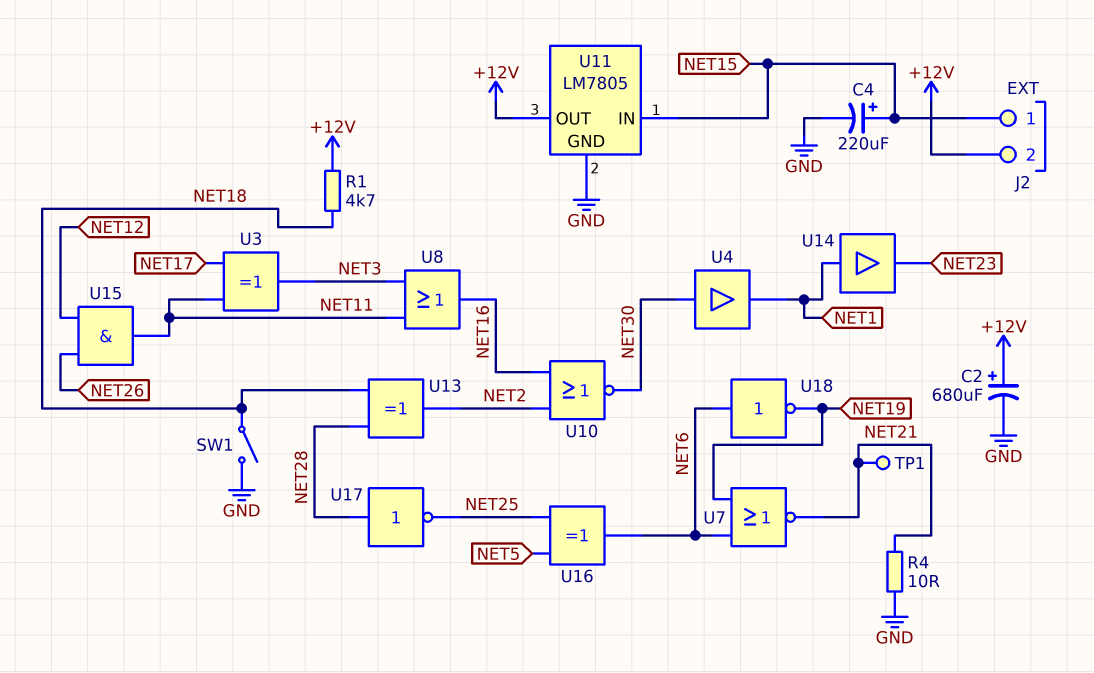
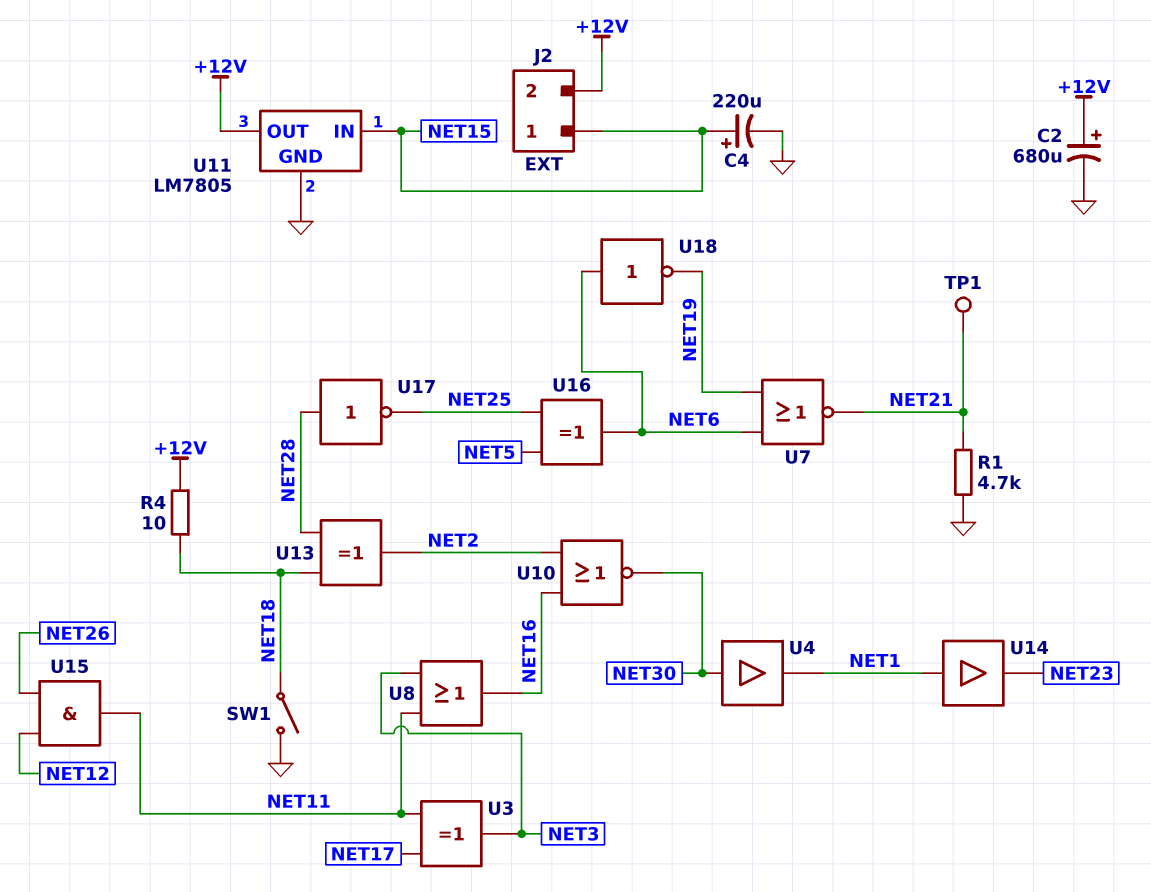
R1: 4.7k (+12V, NET18) -> 4.7k (GND, NET21)
R4: 10 (GND, NET21) -> 10 (+12V, NET18)

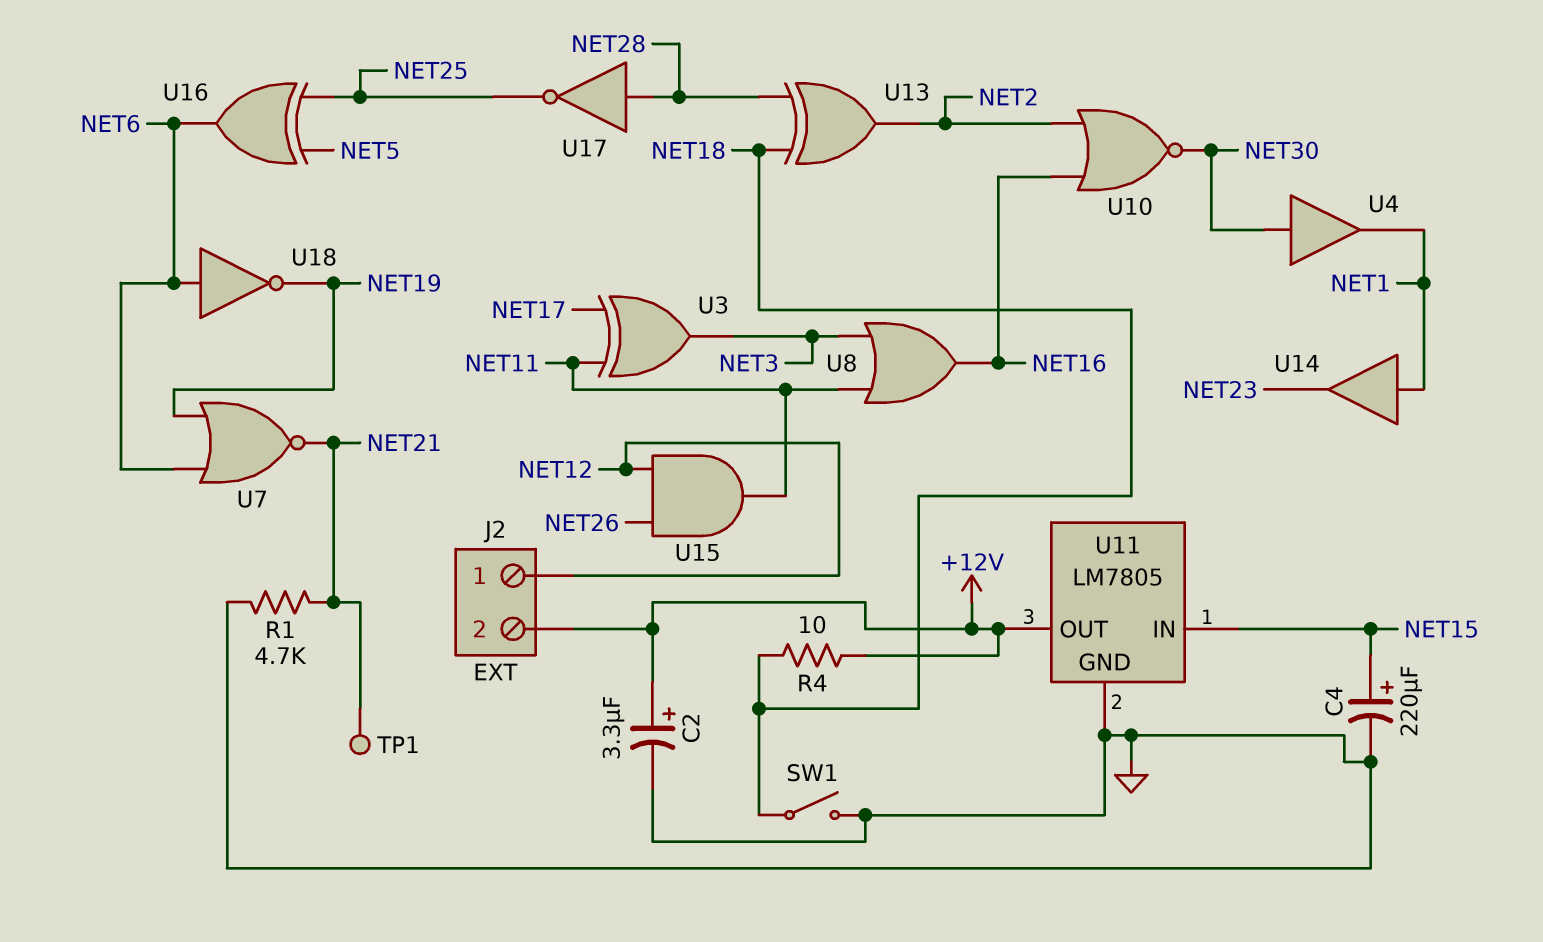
C2: 680uF (plus +12V, minus GND) -> 3.3uF (plus +12V, minus GND)
J2 pin 1: NET15 -> NET12

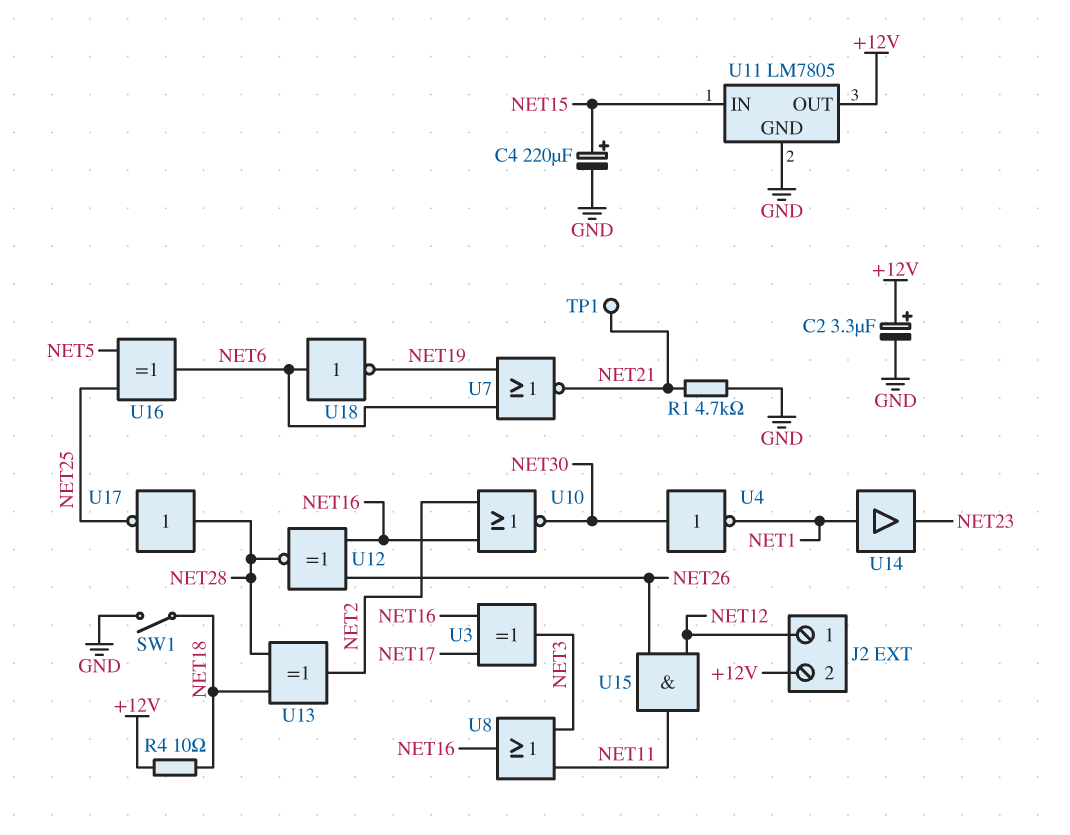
U3: XOR (in NET11, in NET17, out NET3) -> XOR (in NET16, in NET17, out NET3)
U4: buffer (in NET30, out NET1) -> NOT (in NET30, out NET1)
U12: none -> XNOR (in NET16, in NET26, out NET28)

